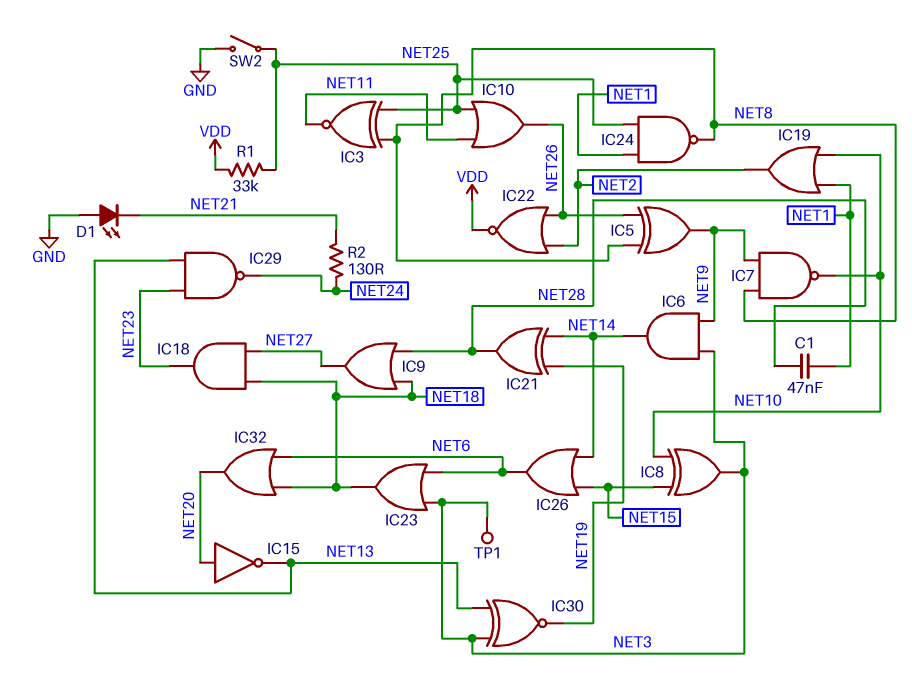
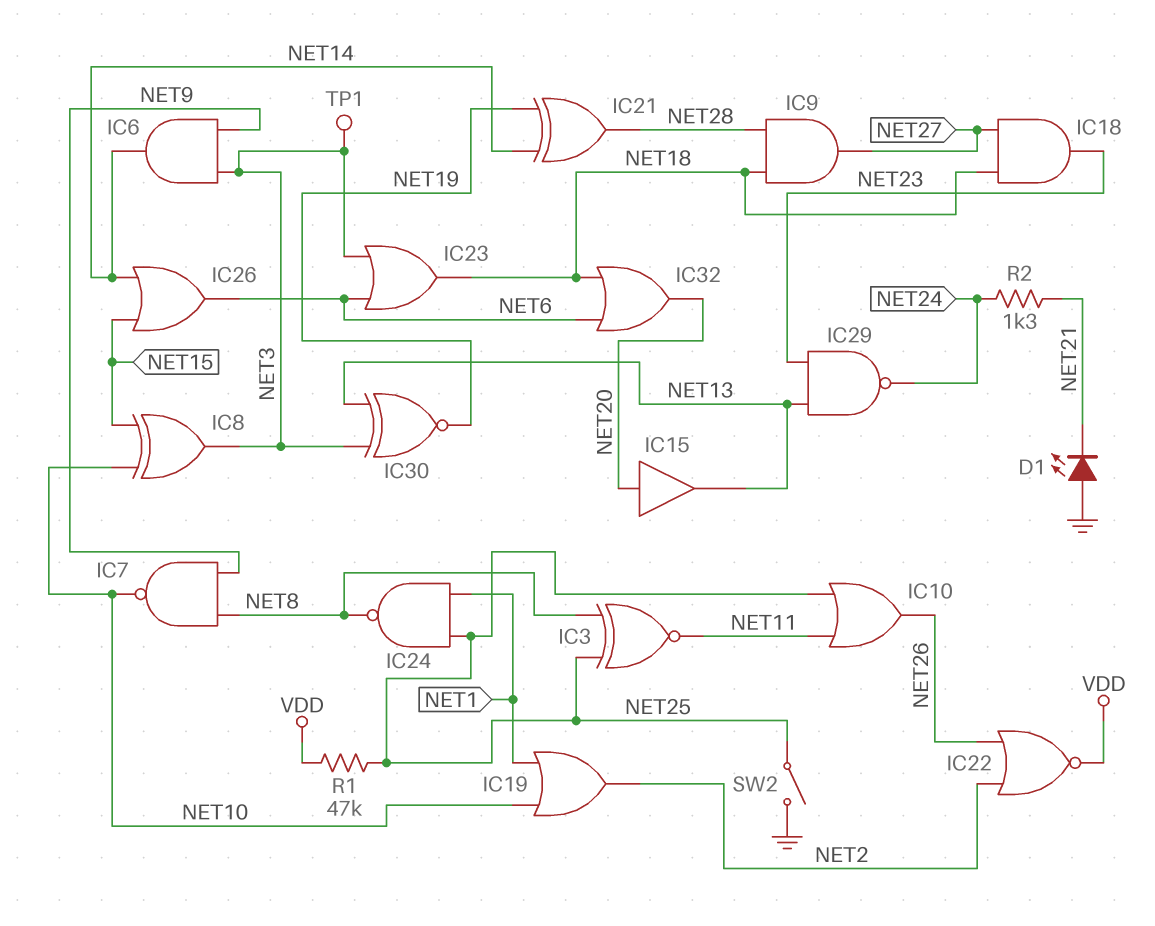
C1: 47nF (NET1, NET28) -> none
IC5: XOR (in NET8, in NET26, out NET9) -> none
IC9: OR (in NET18, in NET28, out NET27) -> AND (in NET18, in NET28, out NET27)
IC15: NOT (in NET20, out NET13) -> buffer (in NET20, out NET13)
R1: 33k (NET25, VDD) -> 47k (NET25, VDD)
R2: 130 (NET21, NET24) -> 1.3k (NET21, NET24)

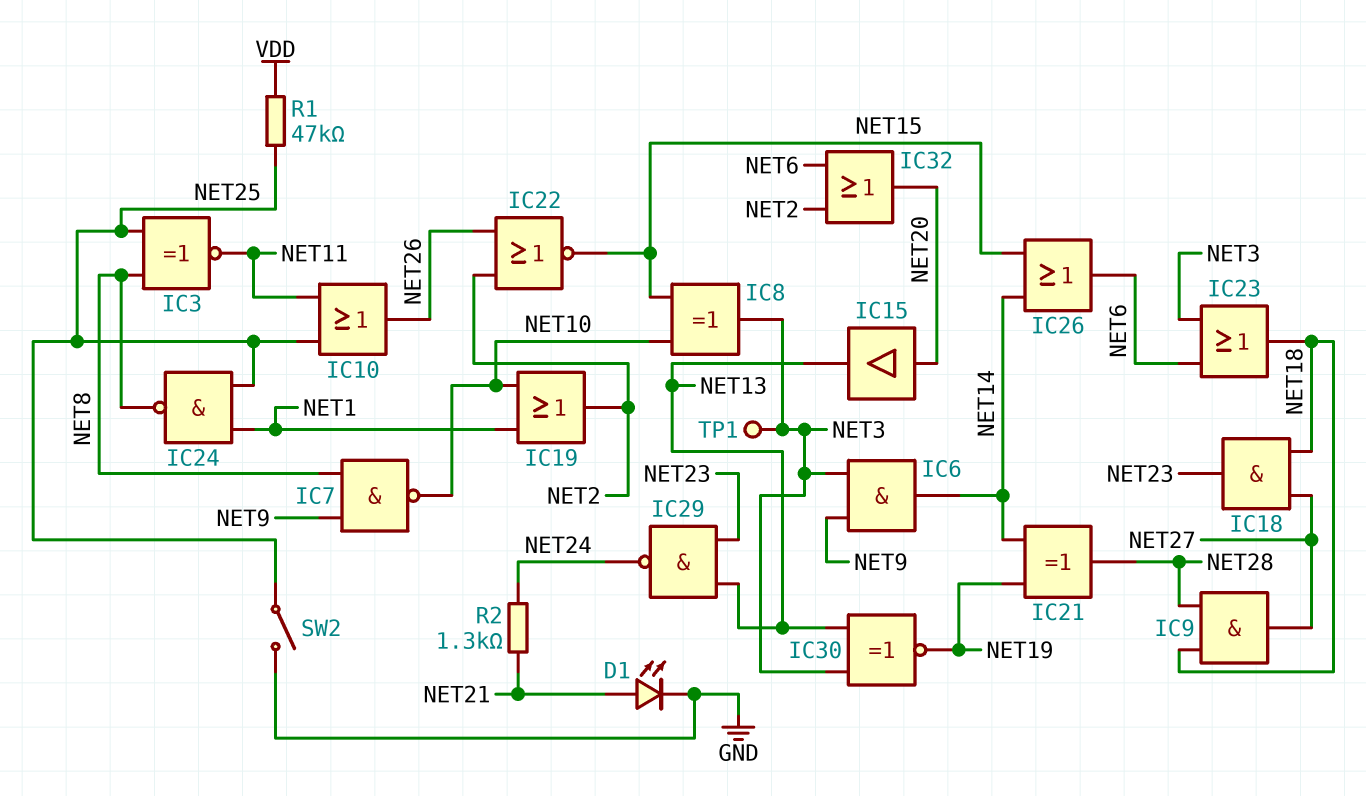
D1: LED (A GND, K NET21) -> LED (A NET21, K GND)
IC22: NOR (in NET2, in NET26, out VDD) -> NOR (in NET2, in NET26, out NET15)
IC32: OR (in NET6, in NET18, out NET20) -> OR (in NET2, in NET6, out NET20)

